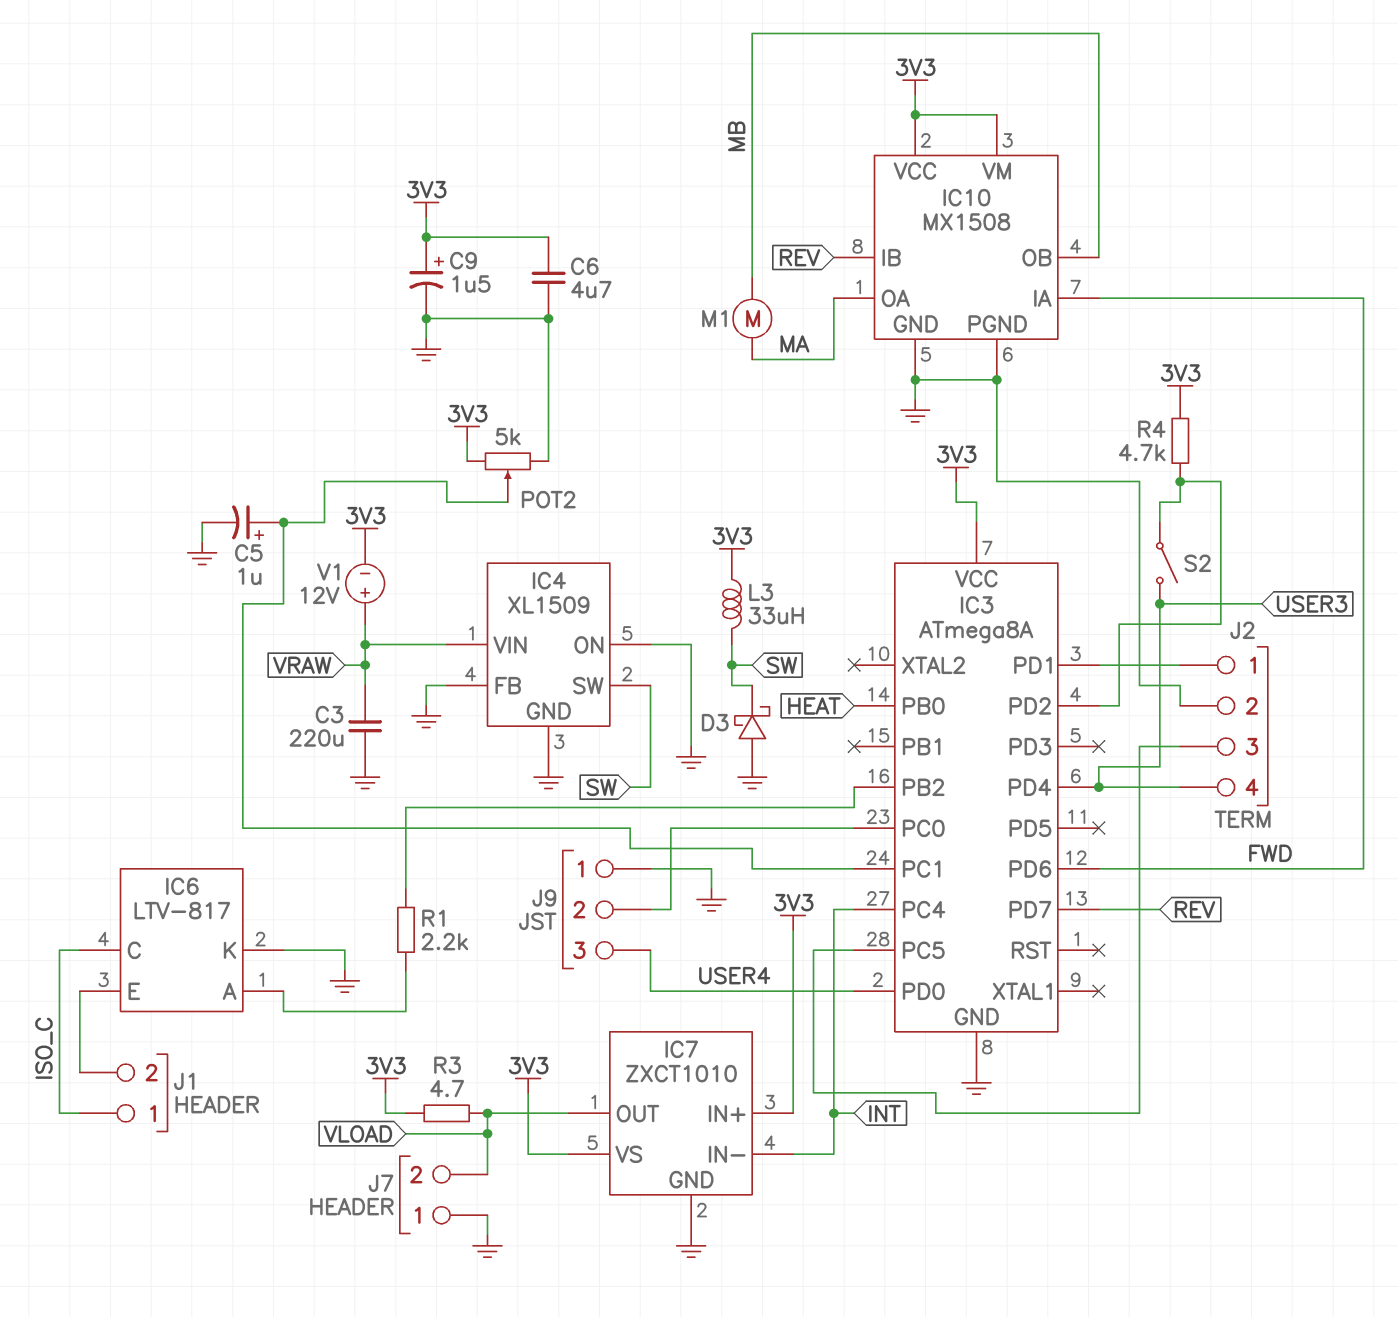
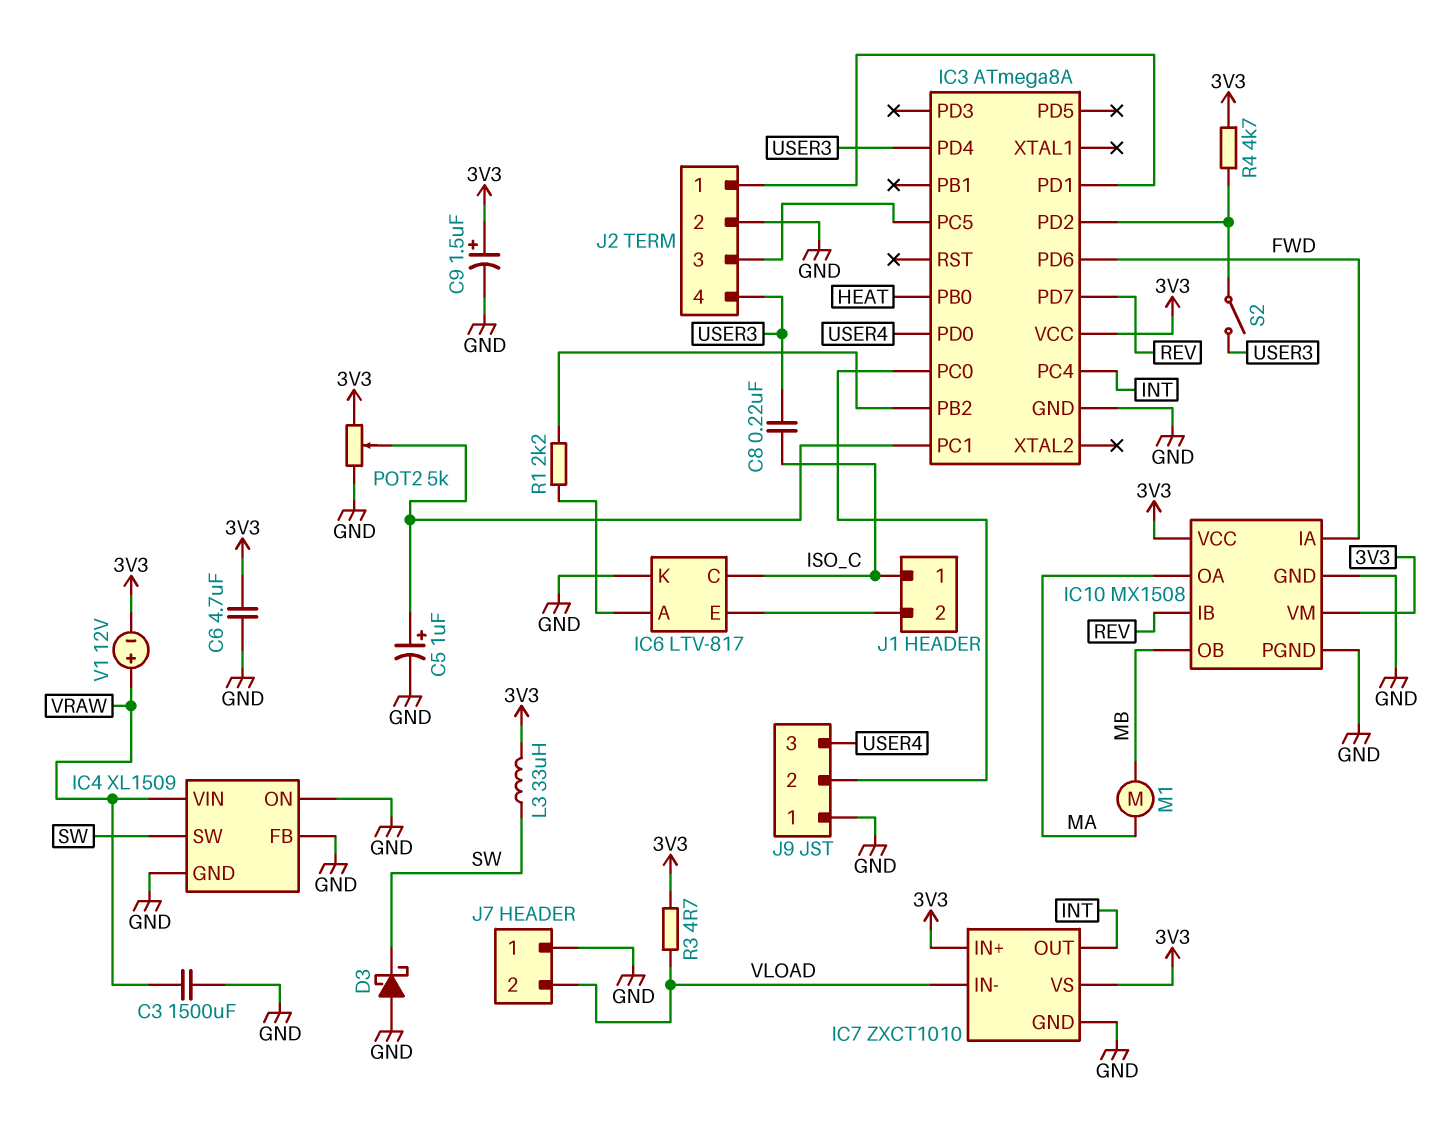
C3: 220uF (GND, VRAW) -> 1500uF (GND, VRAW)
C8: none -> 220nF (ISO_C, USER3)
IC7 pin IN-: INT -> VLOAD
IC7 pin OUT: VLOAD -> INT

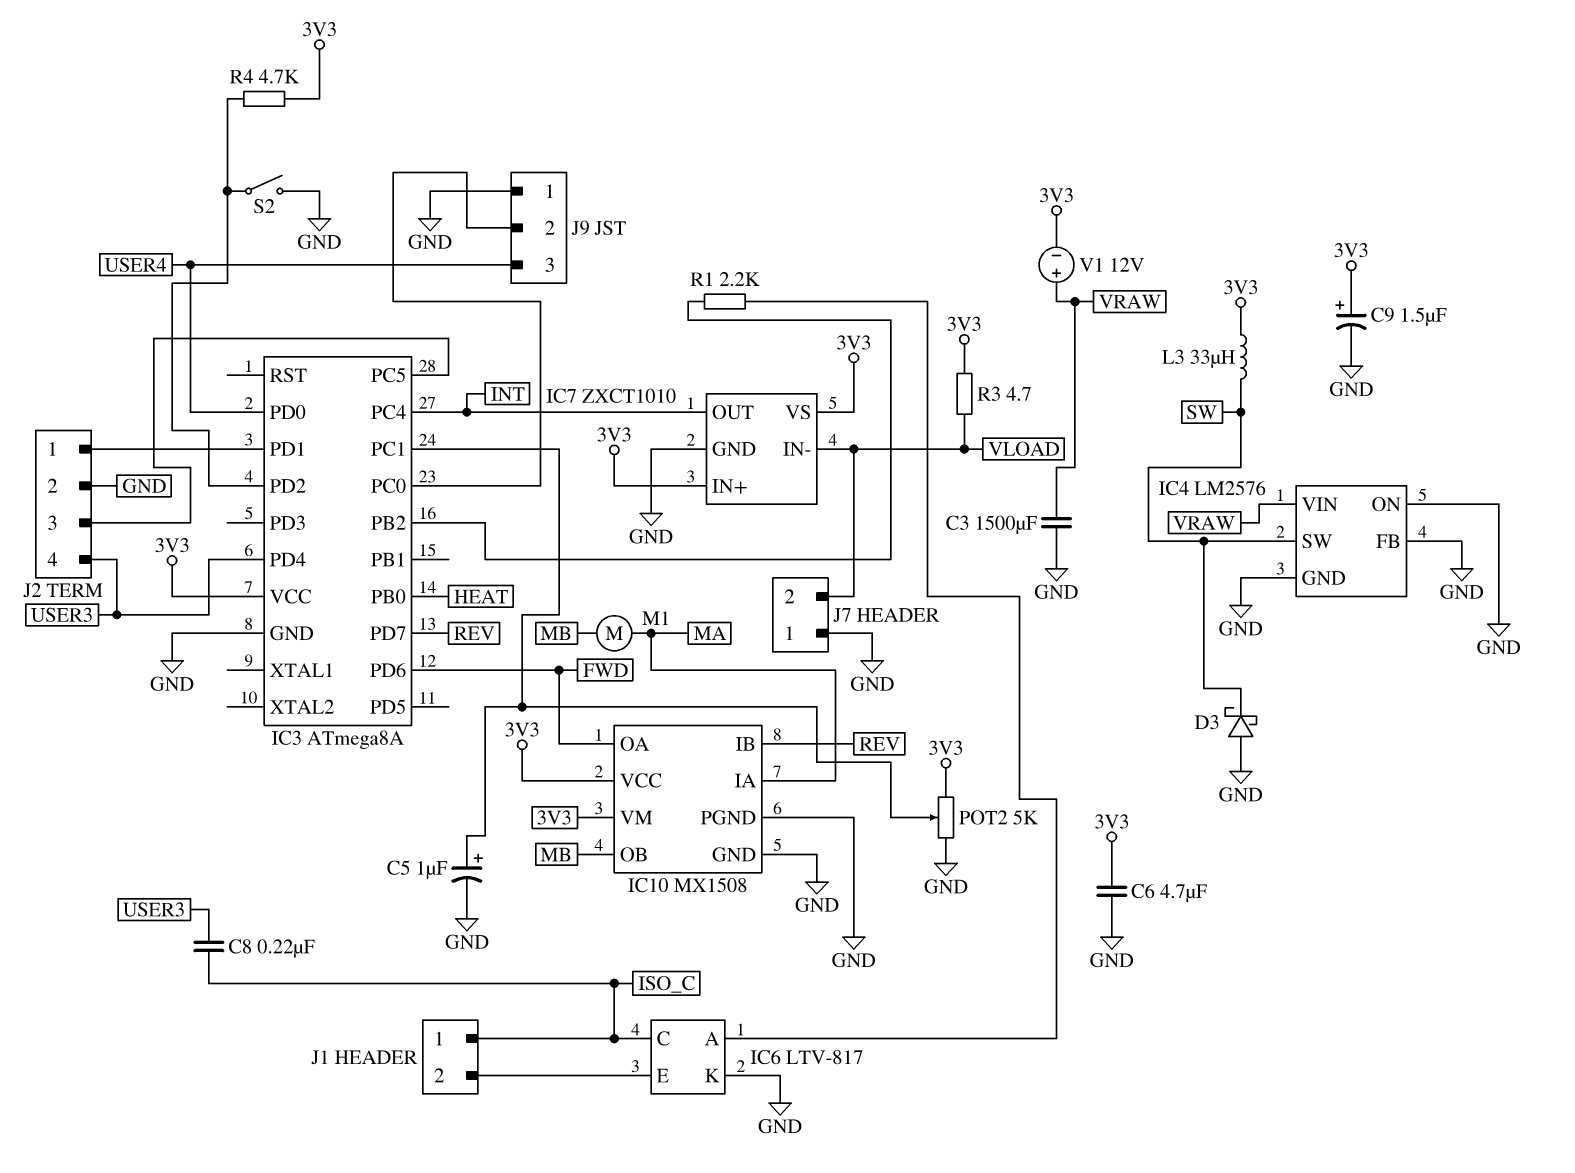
IC4: XL1509 -> LM2576
IC10 pin IA: FWD -> MA
IC10 pin OA: MA -> FWD
S2: switch (IC3/PD2, USER3) -> switch (GND, IC3/PD2)

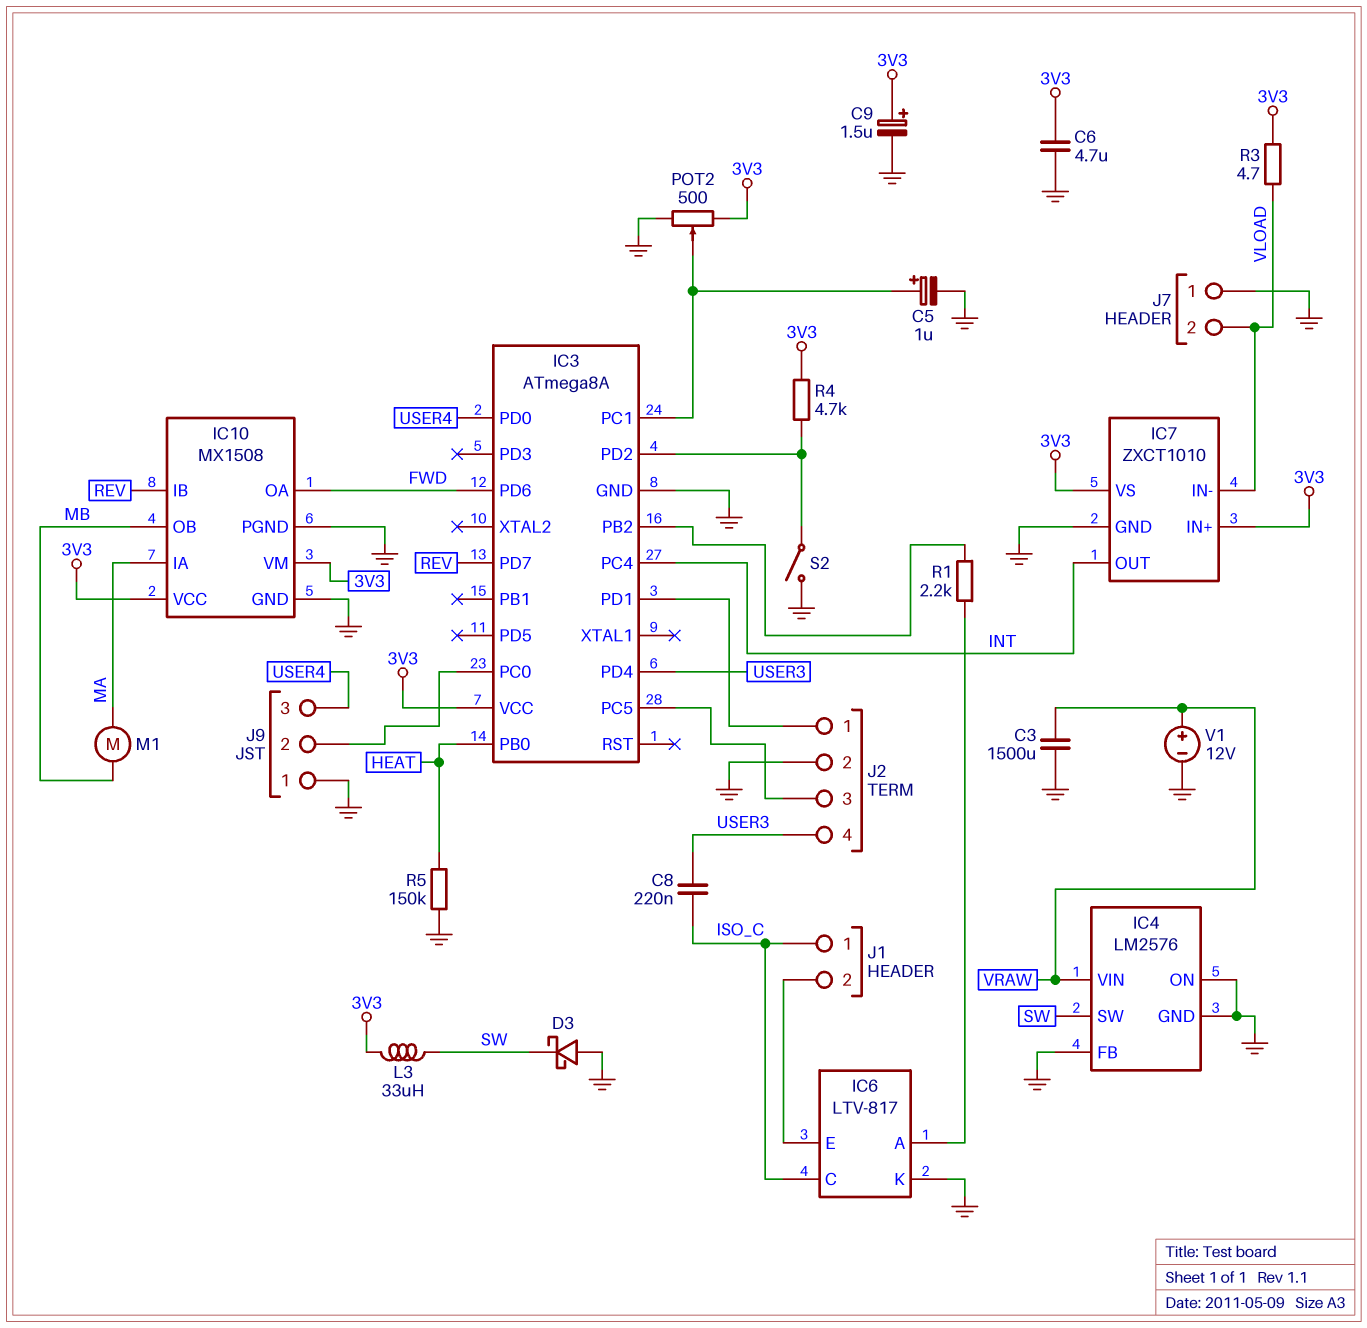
POT2: 5k (3V3, GND, wiper IC3/PC1) -> 500 (3V3, GND, wiper IC3/PC1)
R5: none -> 150k (GND, HEAT)
V1: 12V (plus VRAW, minus 3V3) -> 12V (plus VRAW, minus GND)

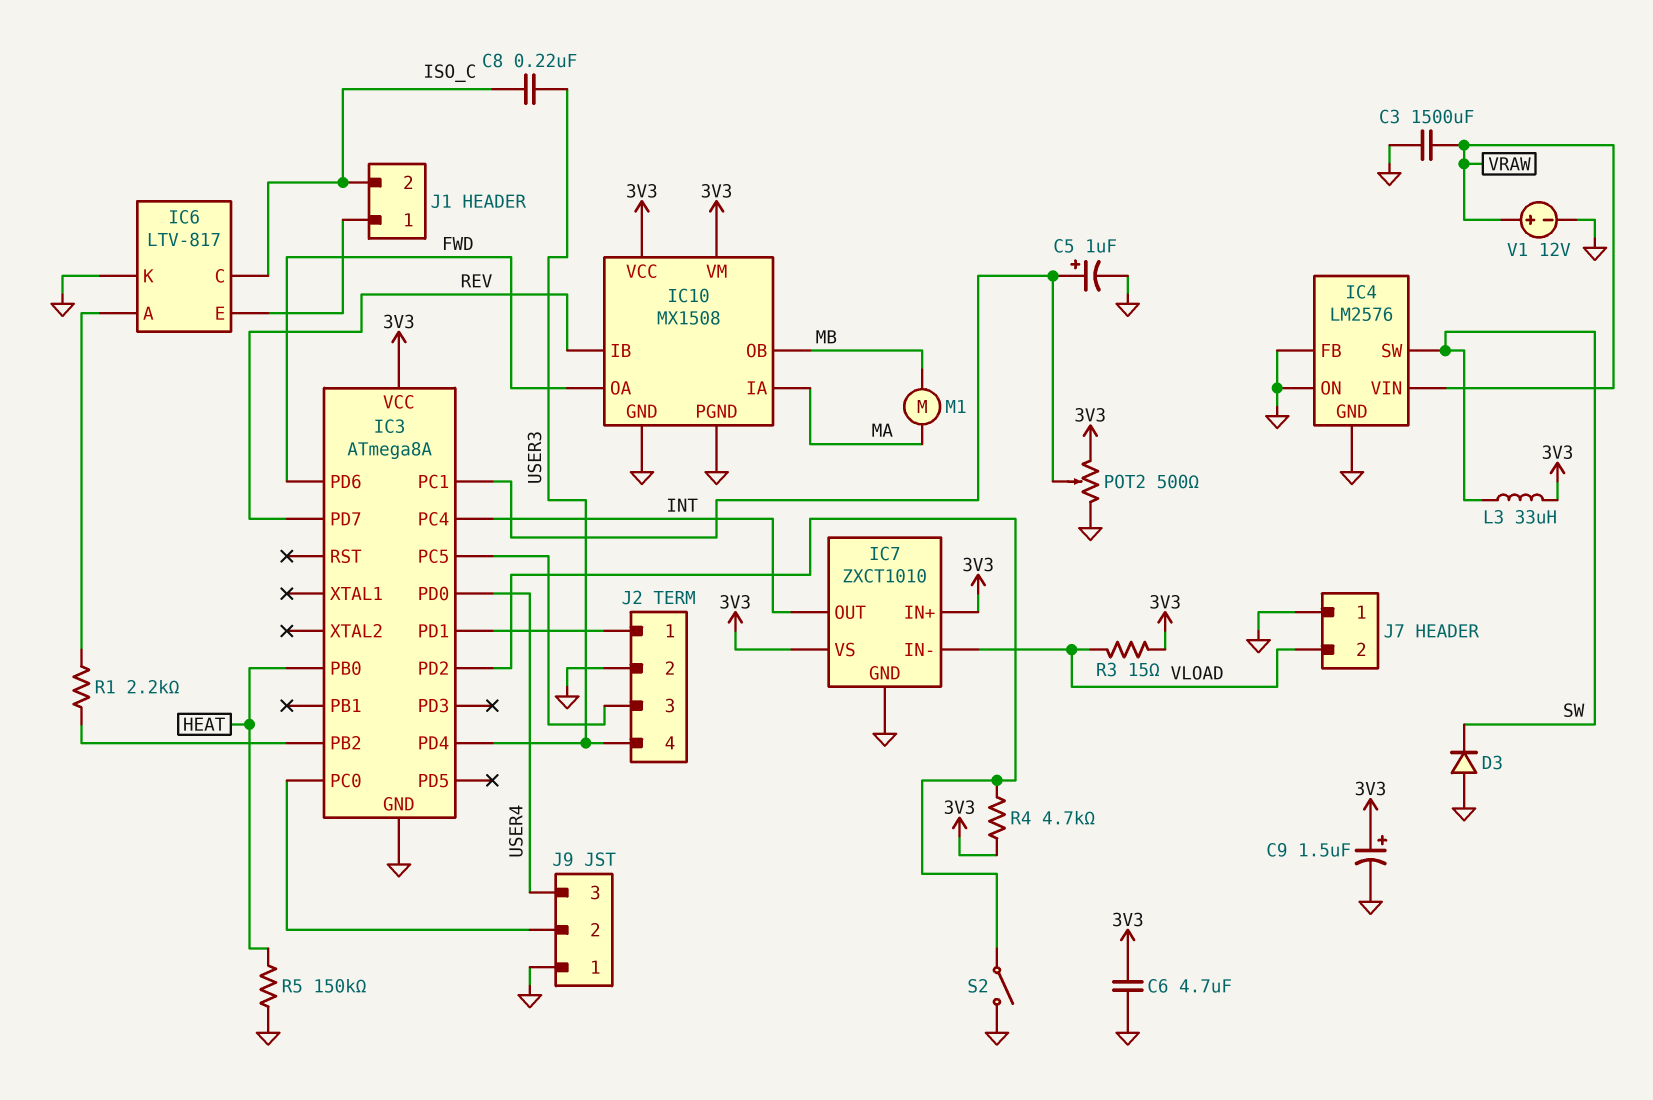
D3: schottky (A GND, K SW) -> diode (A GND, K SW)
J1 pin 1: ISO_C -> IC6/E
J1 pin 2: IC6/E -> ISO_C
R3: 4.7 (3V3, VLOAD) -> 15 (3V3, VLOAD)

